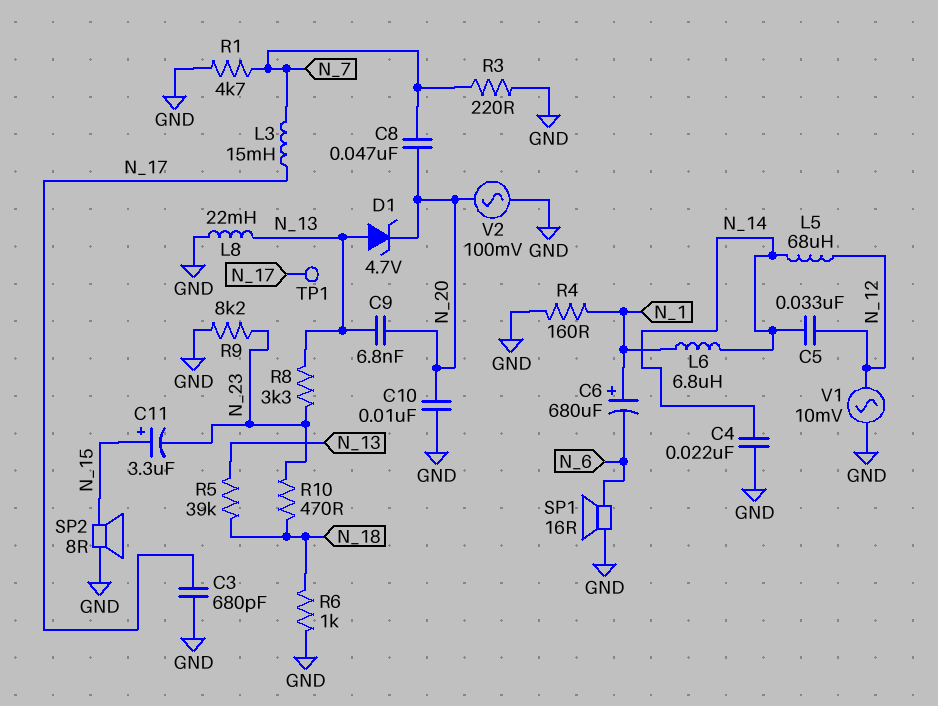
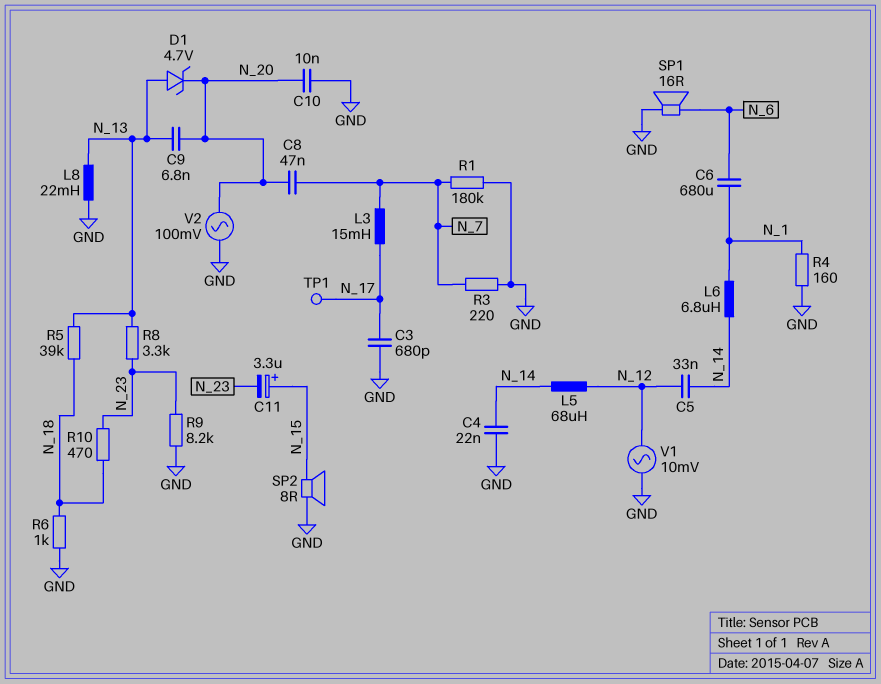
C6: 680uF (plus N_1, minus N_6) -> 680uF (N_1, N_6)
R1: 4.7k (GND, N_7) -> 180k (GND, N_7)

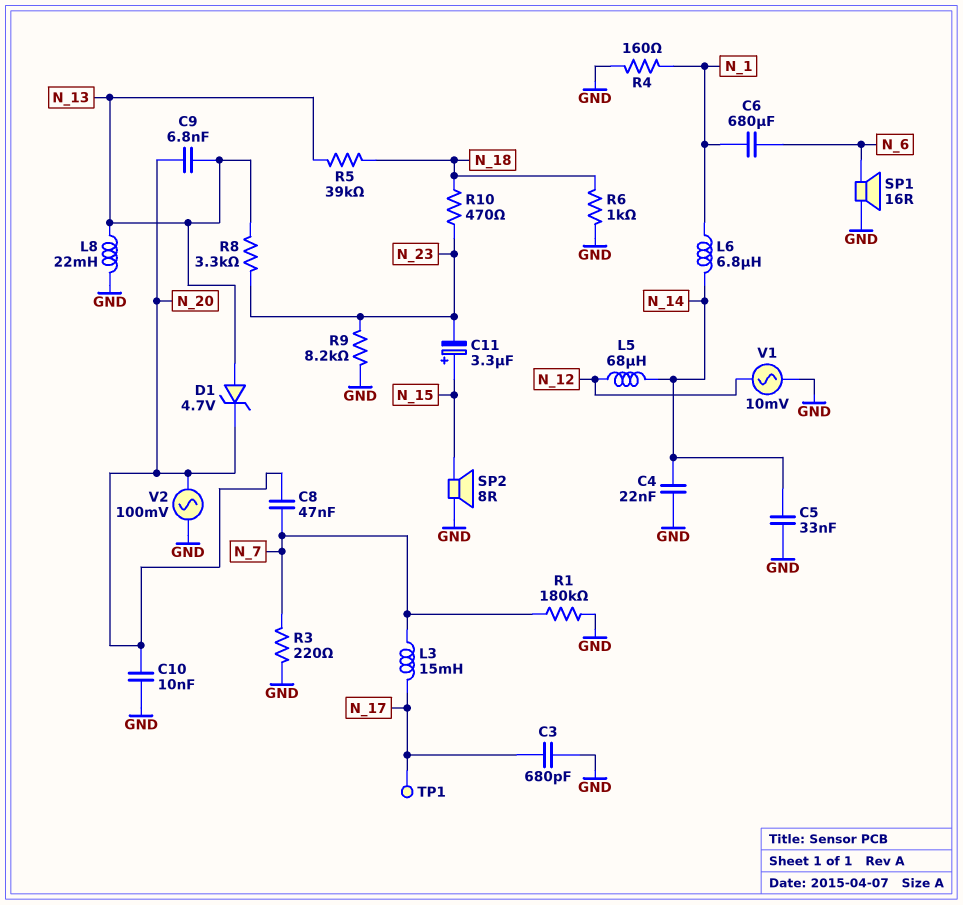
C5: 33nF (N_12, N_14) -> 33nF (GND, N_14)

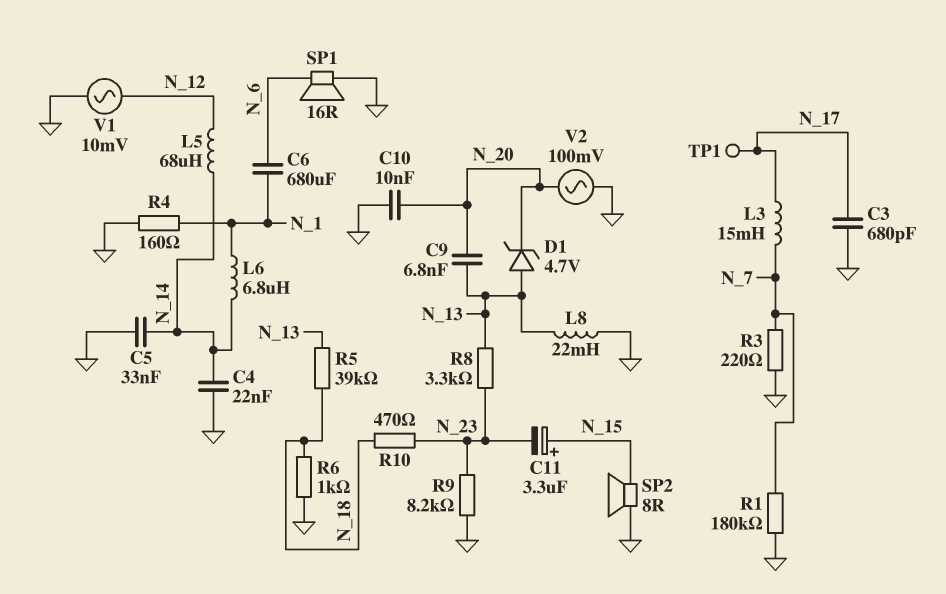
C8: 47nF (N_7, N_20) -> none

